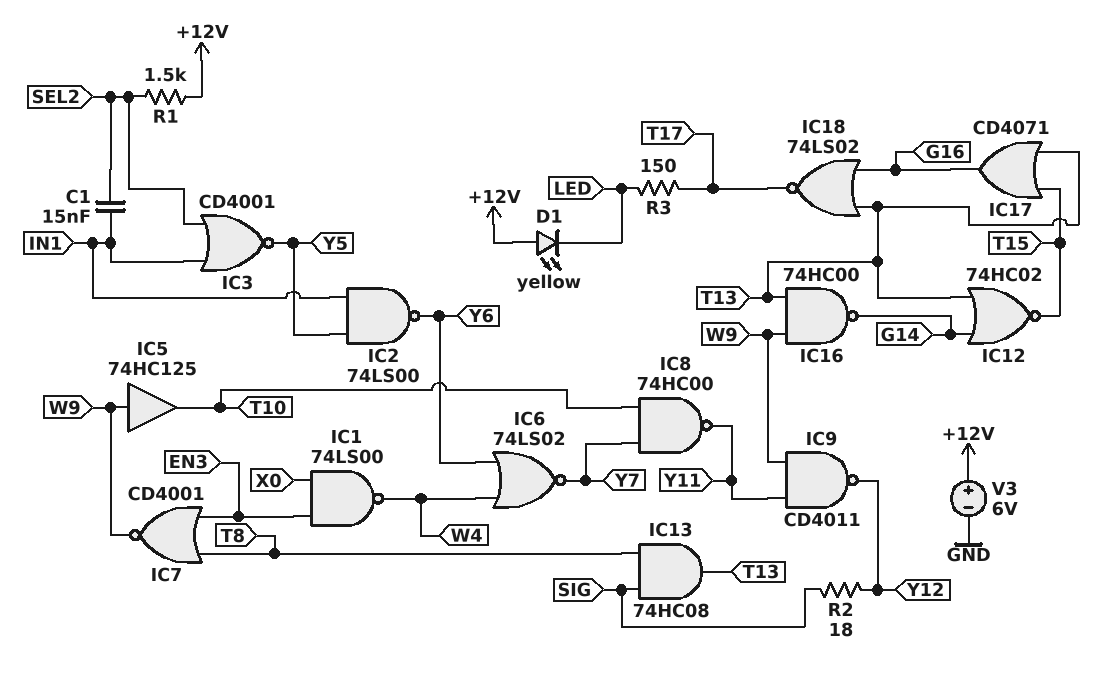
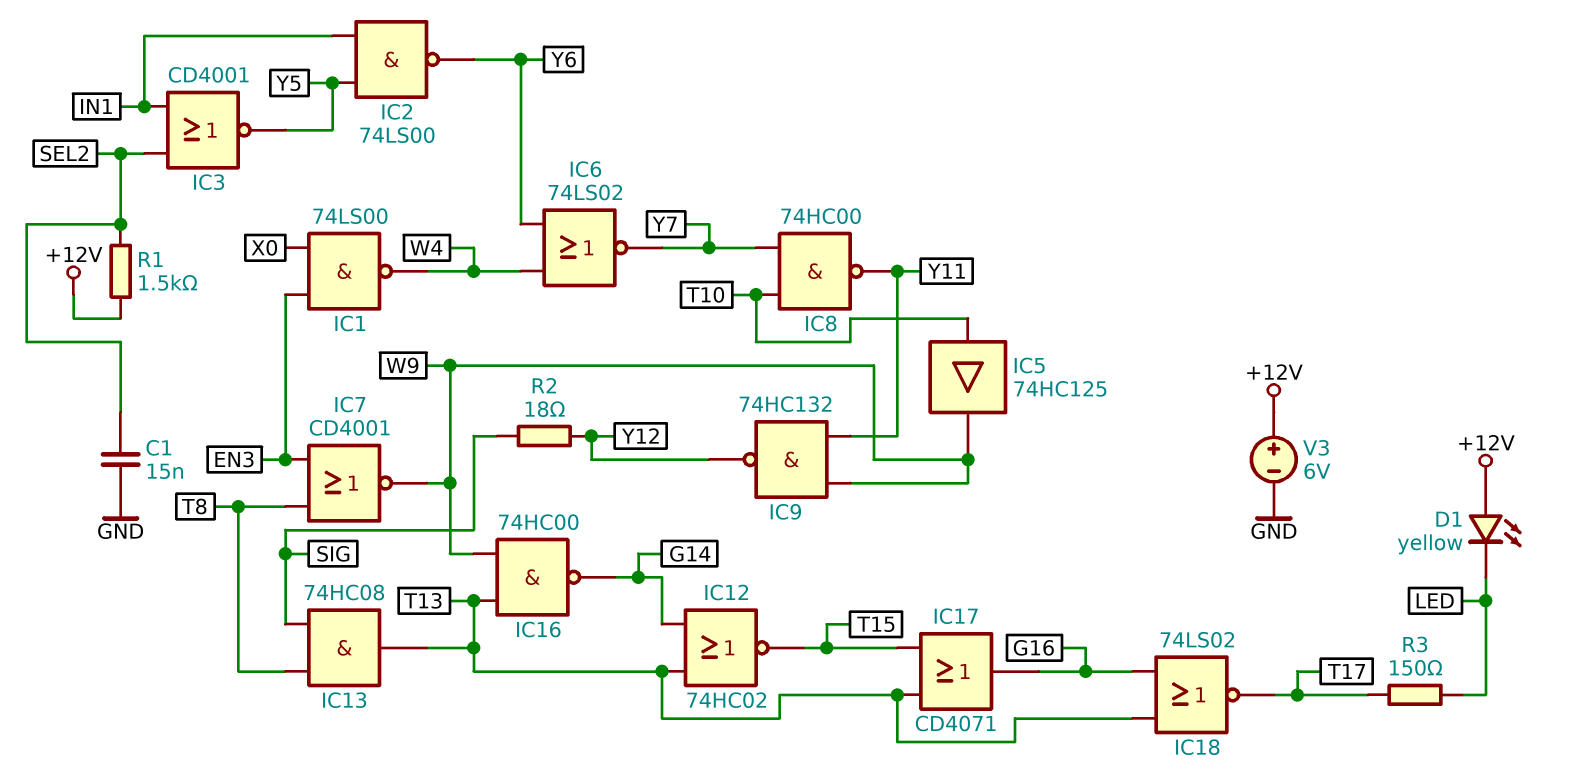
C1: 15nF (IN1, SEL2) -> 15nF (GND, SEL2)
IC5: buffer 74HC125 (in W9, out T10) -> buffer 74HC125 (in T10, out W9)
IC9: NAND CD4011 (in W9, in Y11, out Y12) -> NAND 74HC132 (in W9, in Y11, out Y12)

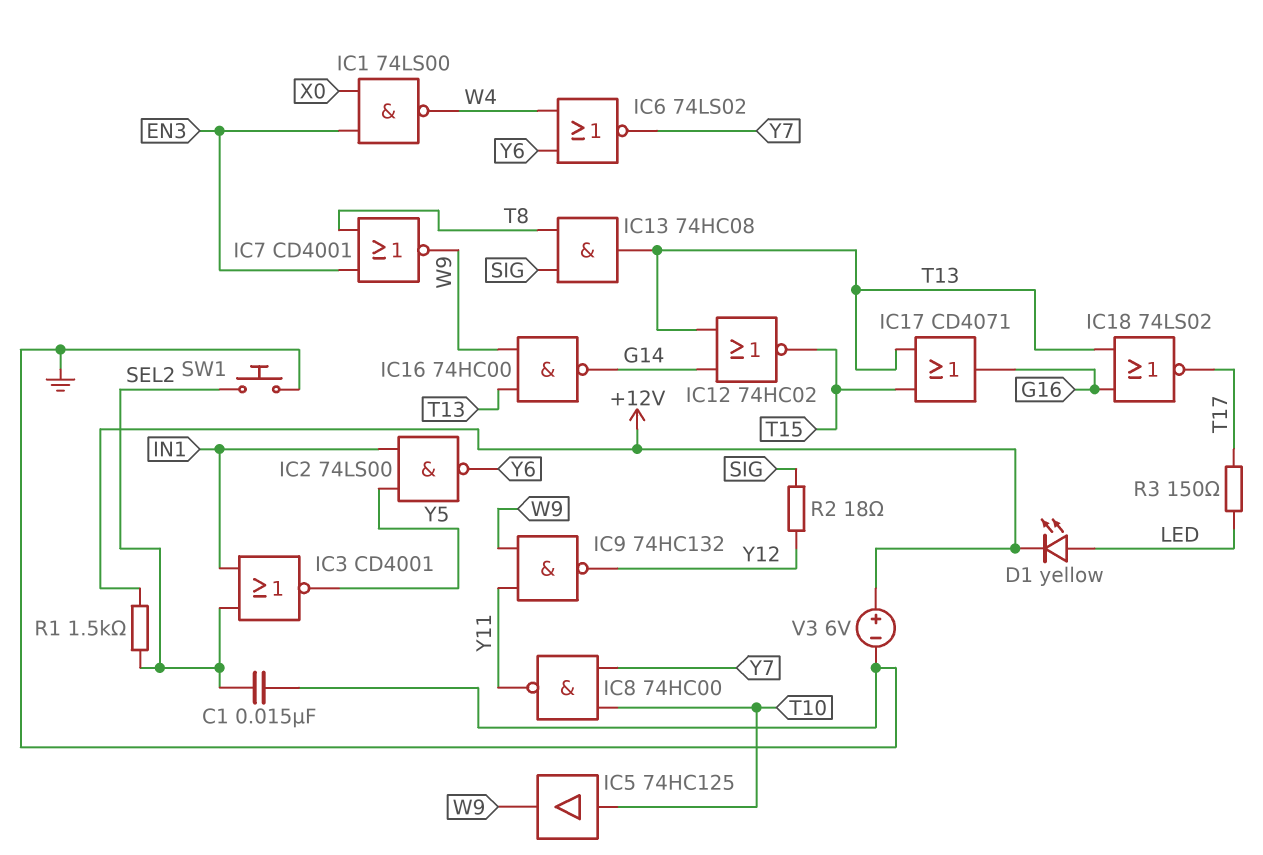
D1: LED yellow (A +12V, K LED) -> LED yellow (A LED, K +12V)
SW1: none -> button (GND, SEL2)

